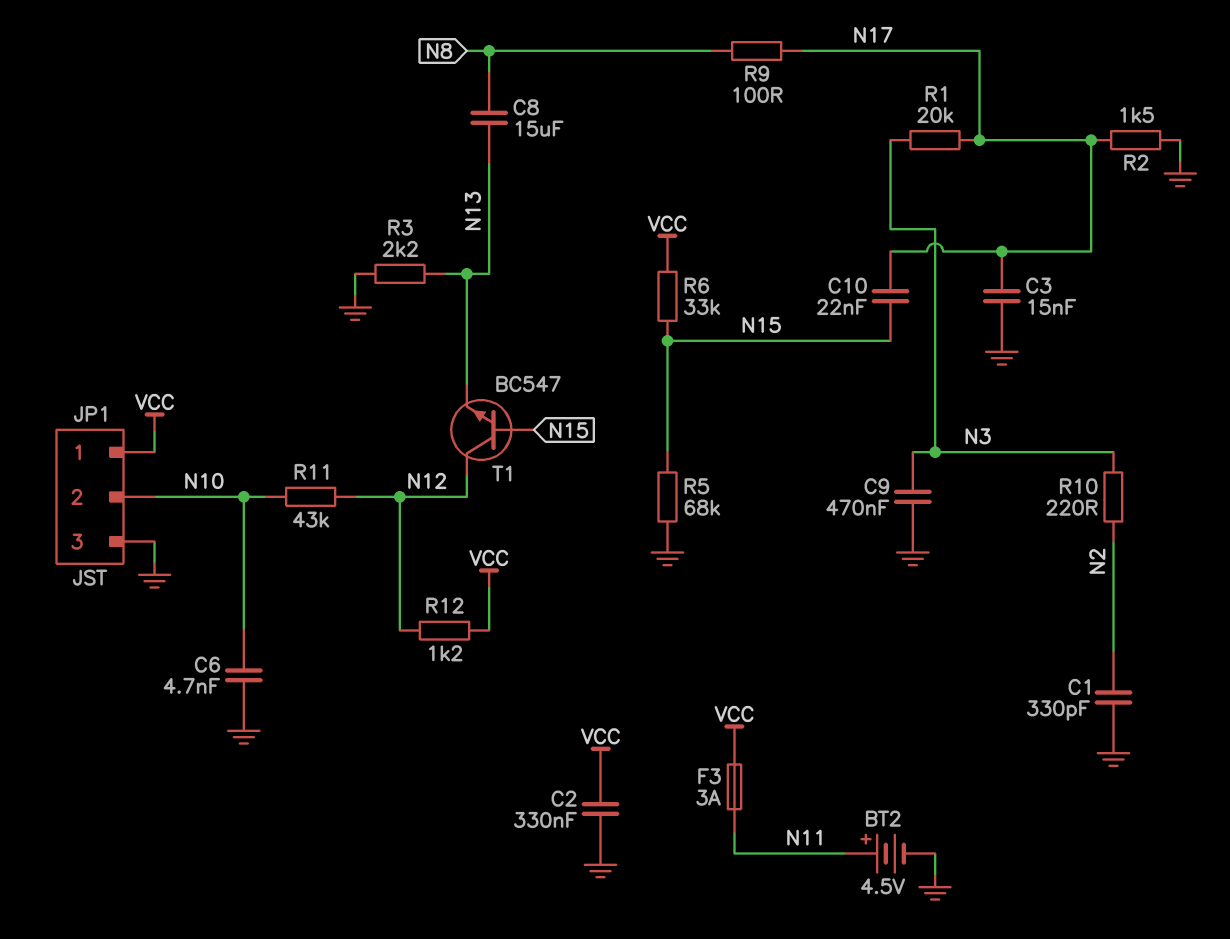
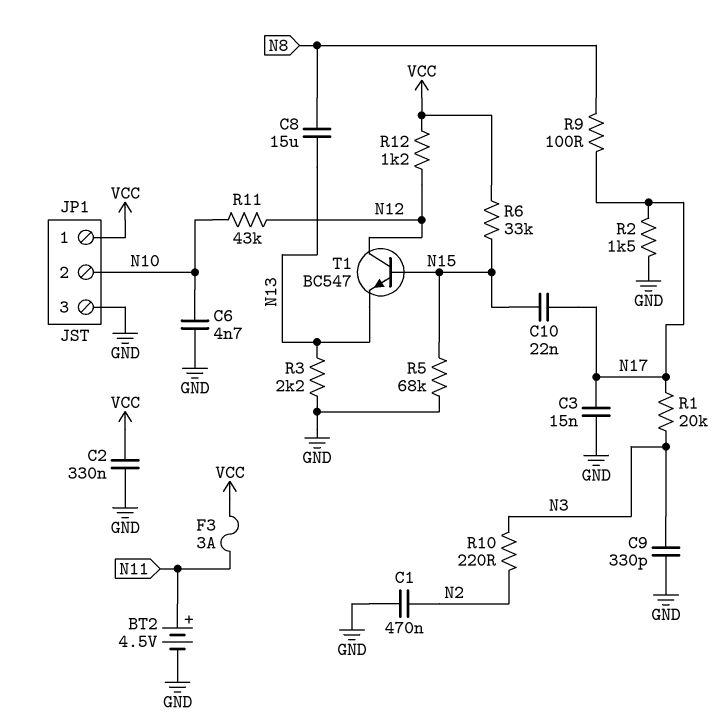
C1: 330pF (GND, N2) -> 470nF (GND, N2)
C9: 470nF (GND, N3) -> 330pF (GND, N3)

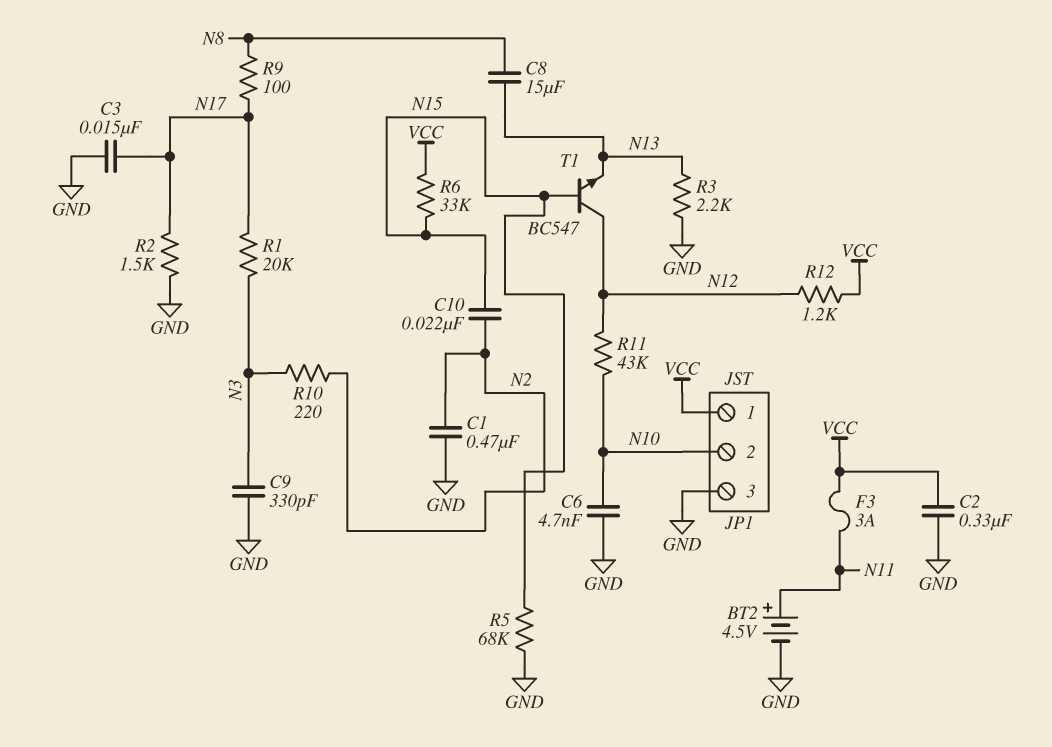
C10: 22nF (N15, N17) -> 22nF (N2, N15)

